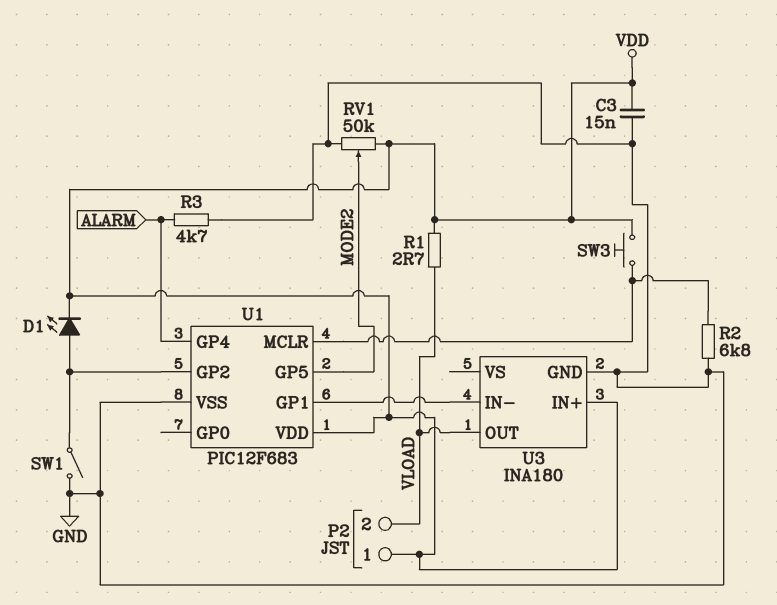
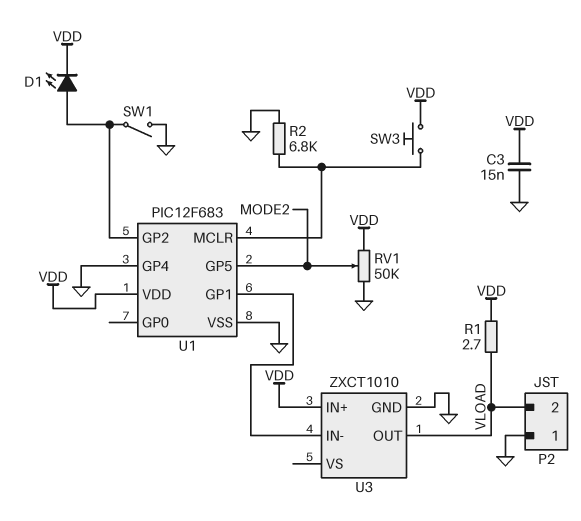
P2 pin 1: VDD -> GND
R3: 4.7k (ALARM, GND) -> none
U1 pin GP4: ALARM -> GND
U3: INA180 -> ZXCT1010

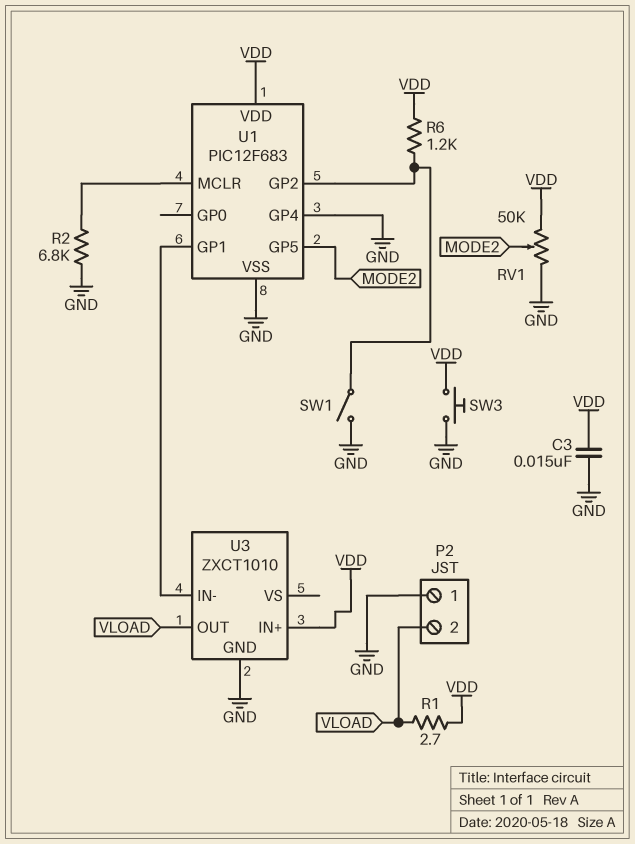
D1: LED (A U1/GP2, K VDD) -> none
R6: none -> 1.2k (U1/GP2, VDD)
SW3: button (U1/MCLR, VDD) -> button (GND, VDD)

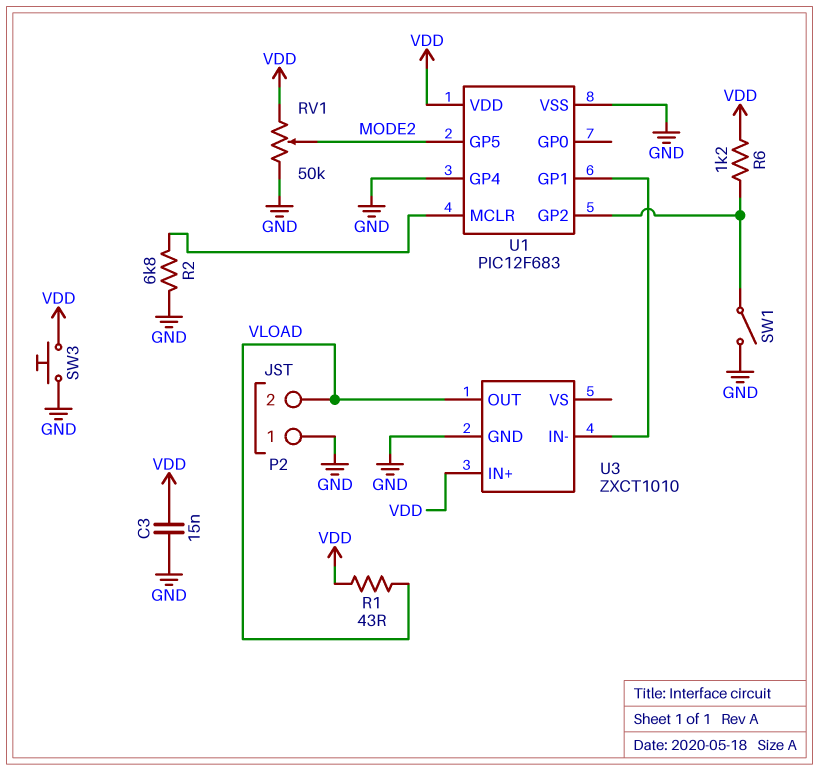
R1: 2.7 (VDD, VLOAD) -> 43 (VDD, VLOAD)

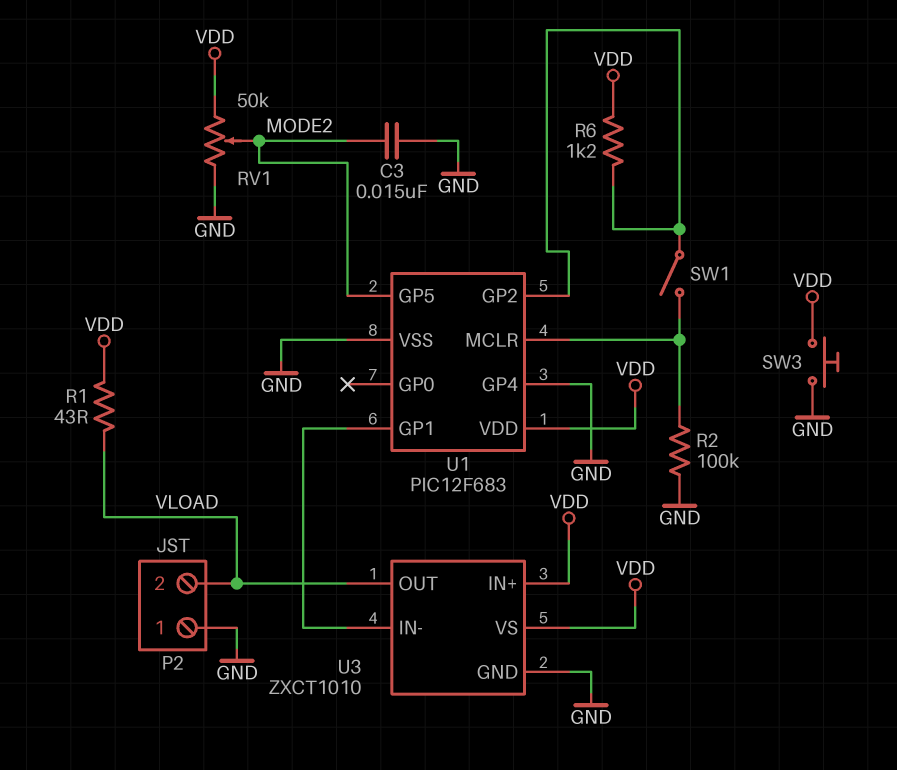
C3: 15nF (GND, VDD) -> 15nF (GND, MODE2)
R2: 6.8k (GND, U1/MCLR) -> 100k (GND, U1/MCLR)
SW1: switch (GND, U1/GP2) -> switch (U1/GP2, U1/MCLR)
U3 pin VS: none -> VDD

